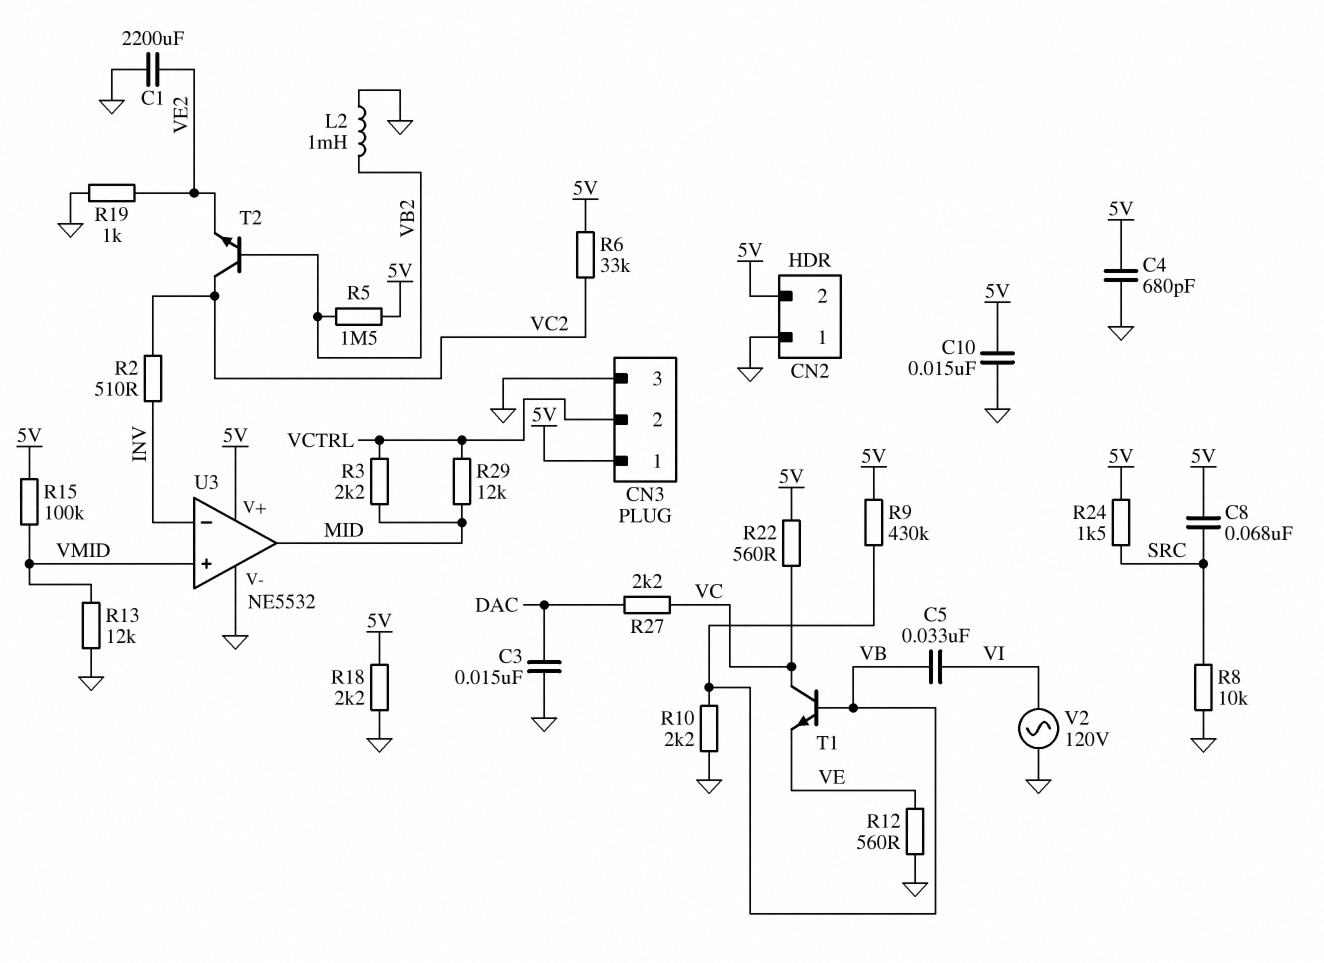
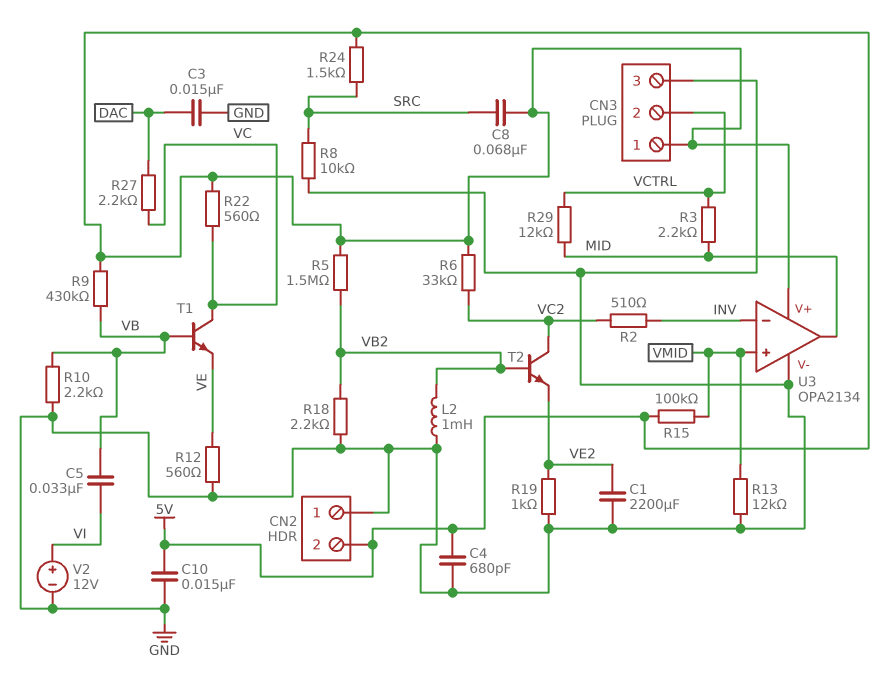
R18: 2.2k (5V, GND) -> 2.2k (GND, VB2)
U3: NE5532 -> OPA2134
V2: AC 120V (GND, VI) -> 12V (plus VI, minus GND)

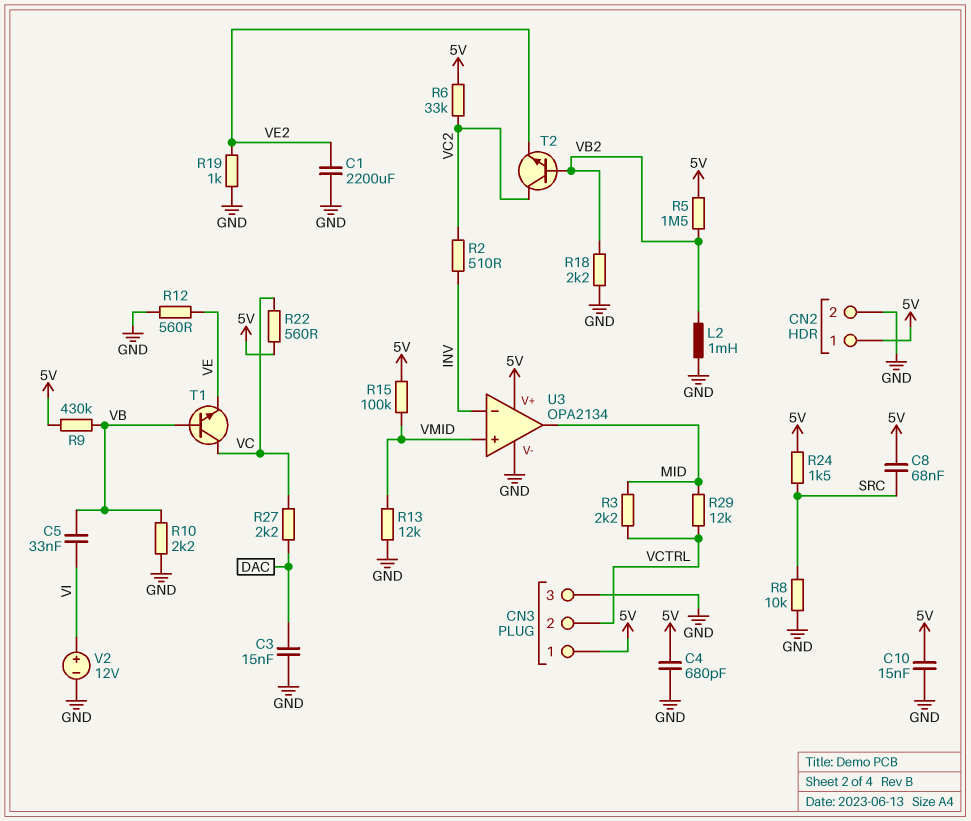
CN2 pin 1: GND -> 5V
CN2 pin 2: 5V -> GND

